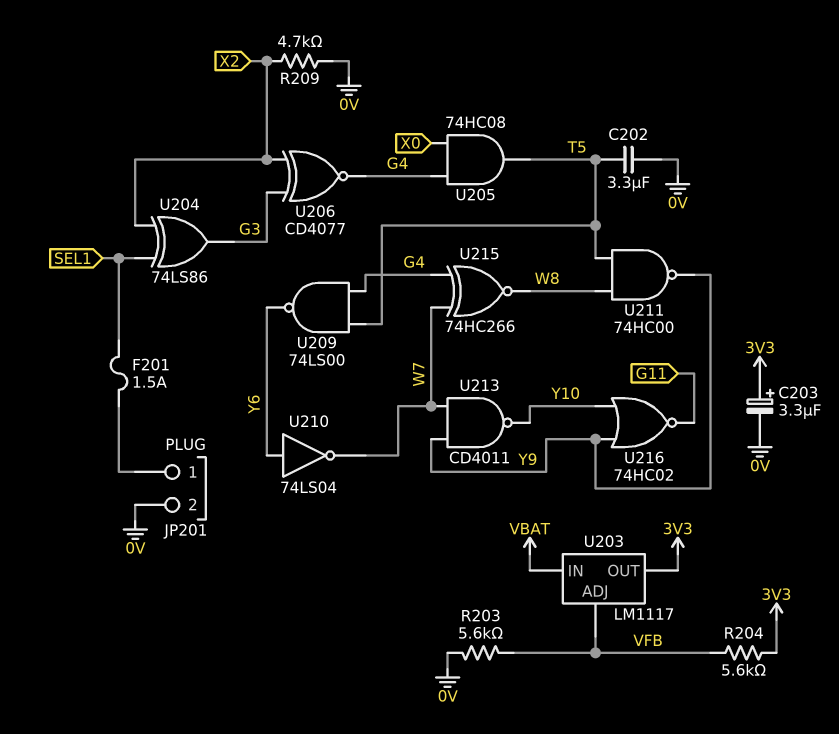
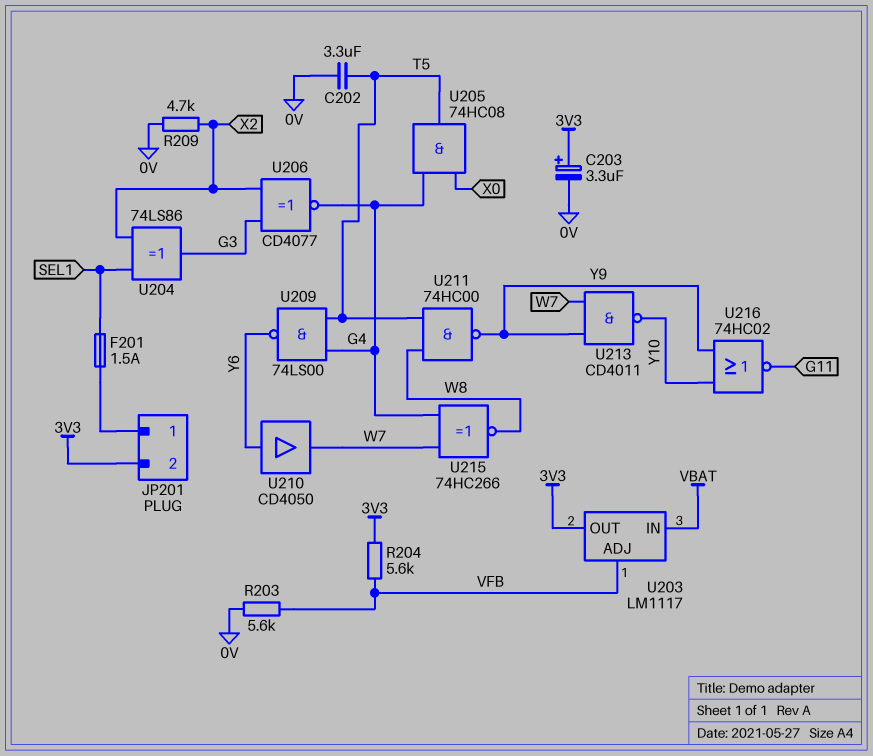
JP201 pin 2: 0V -> 3V3
U210: NOT 74LS04 (in Y6, out W7) -> buffer CD4050 (in Y6, out W7)

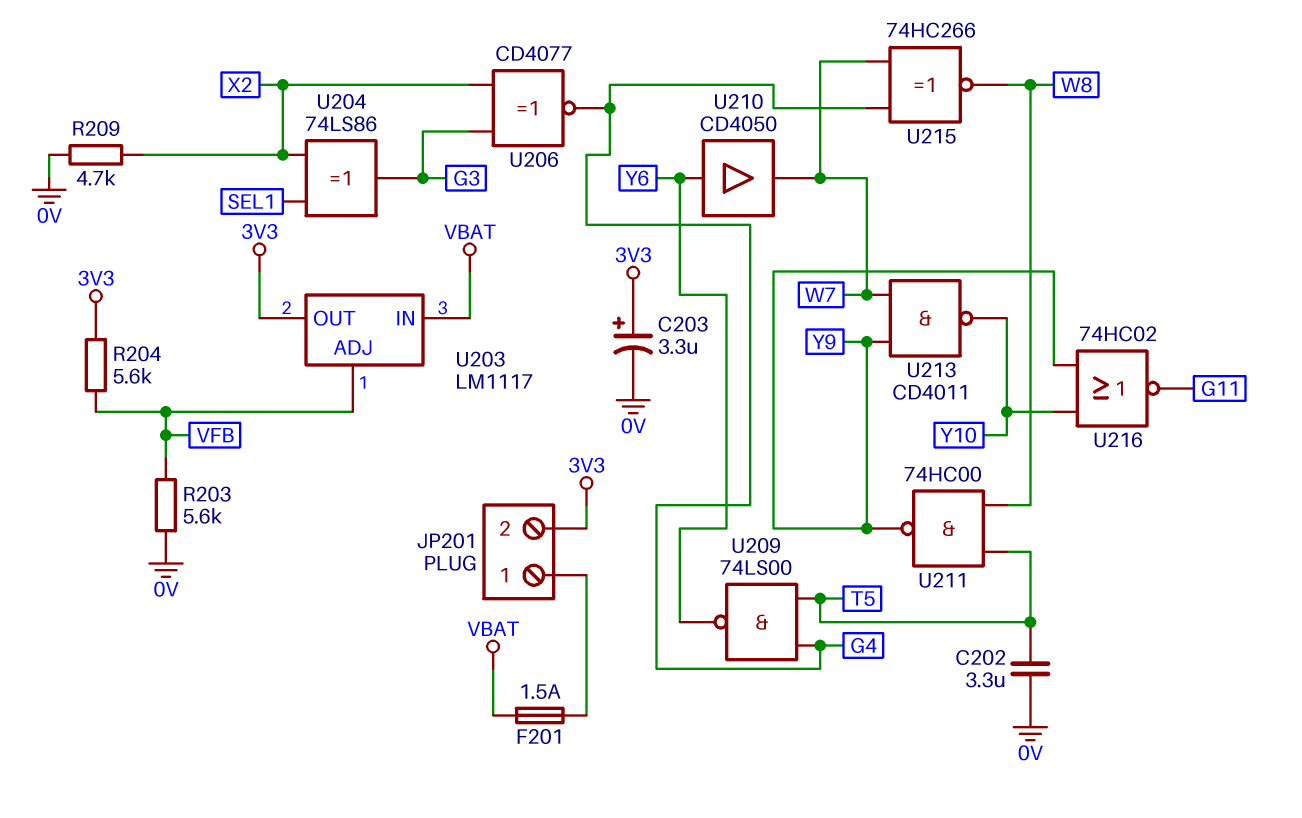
F201: 1.5A (JP201/1, SEL1) -> 1.5A (JP201/1, VBAT)
U205: AND 74HC08 (in G4, in X0, out T5) -> none

